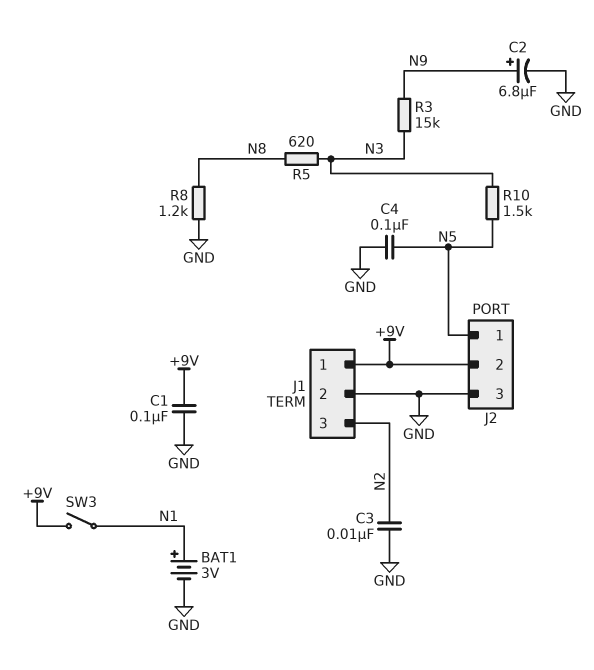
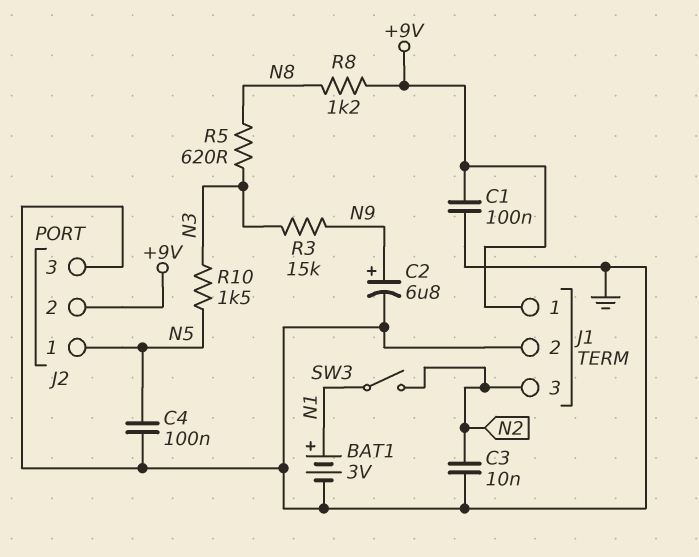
R8: 1.2k (GND, N8) -> 1.2k (+9V, N8)
SW3: switch (+9V, N1) -> switch (N1, N2)

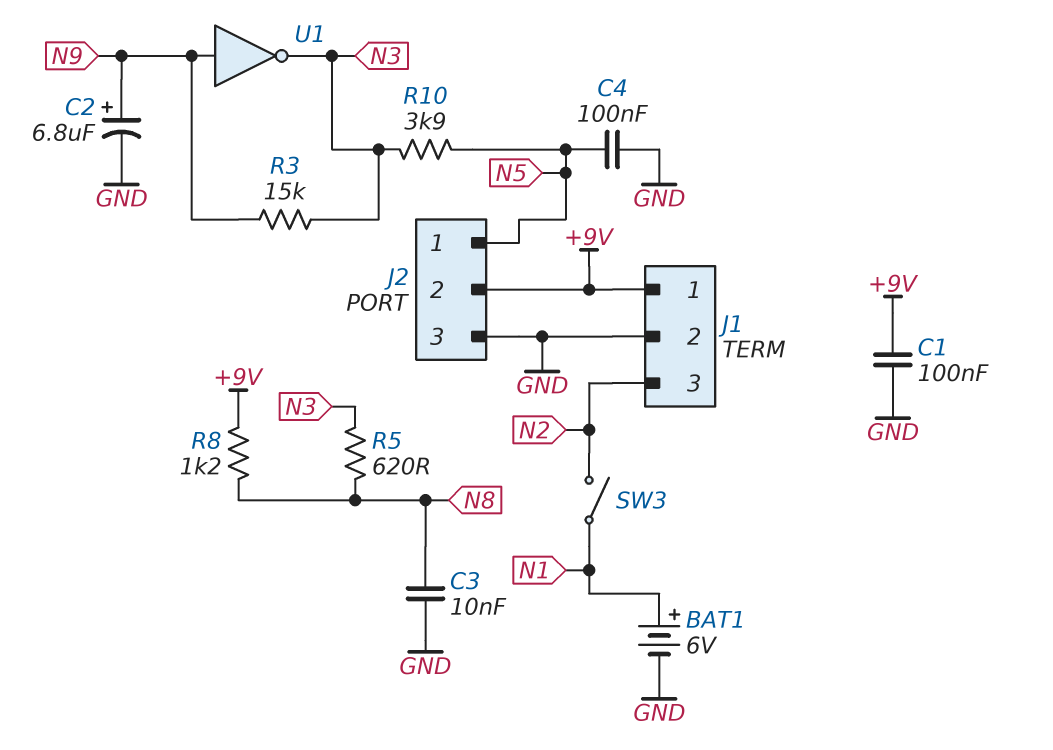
BAT1: 3V (plus N1, minus GND) -> 6V (plus N1, minus GND)
C3: 10nF (GND, N2) -> 10nF (GND, N8)
R10: 1.5k (N3, N5) -> 3.9k (N3, N5)
U1: none -> NOT (in N9, out N3)

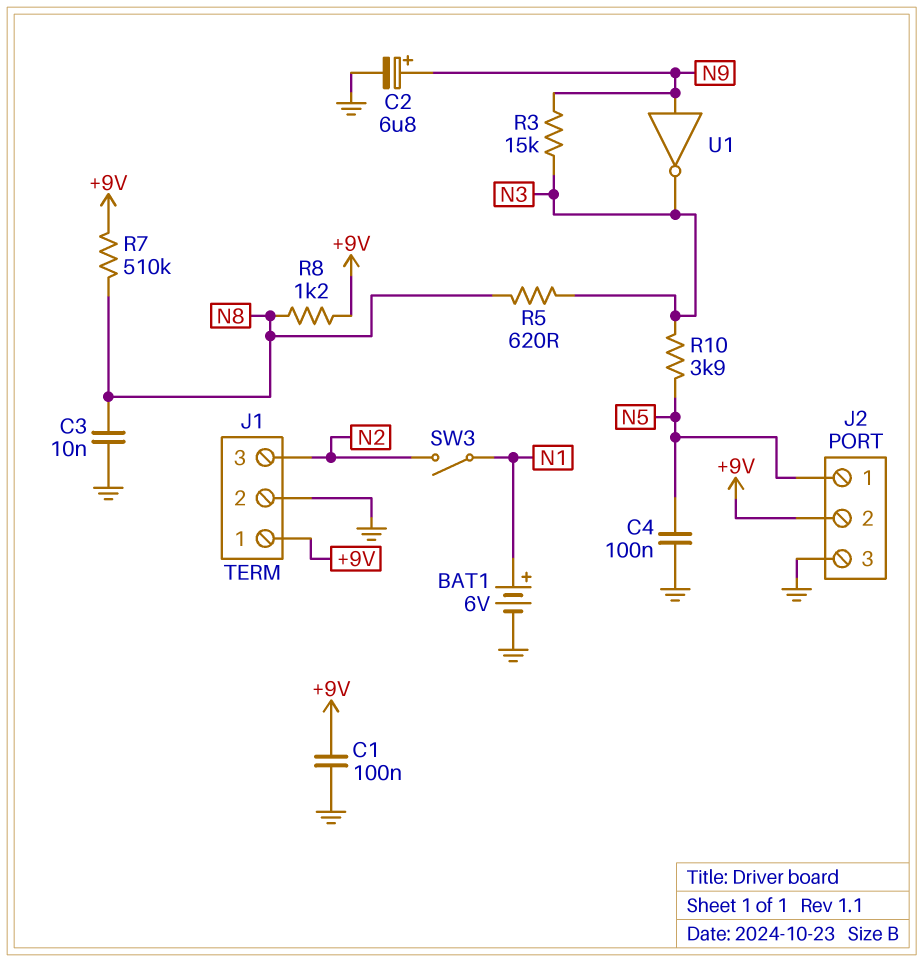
R7: none -> 510k (+9V, N8)

